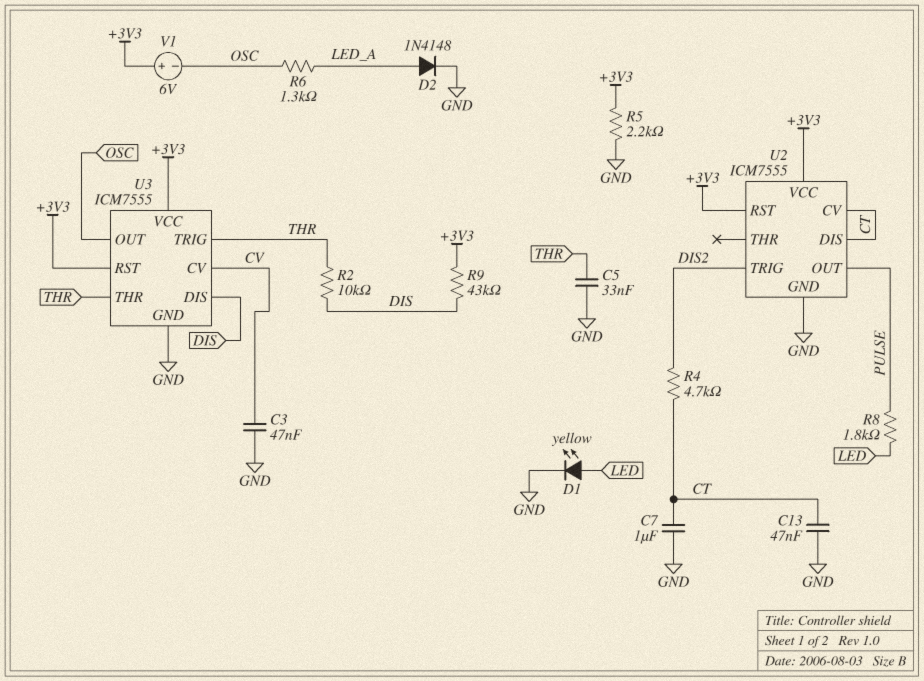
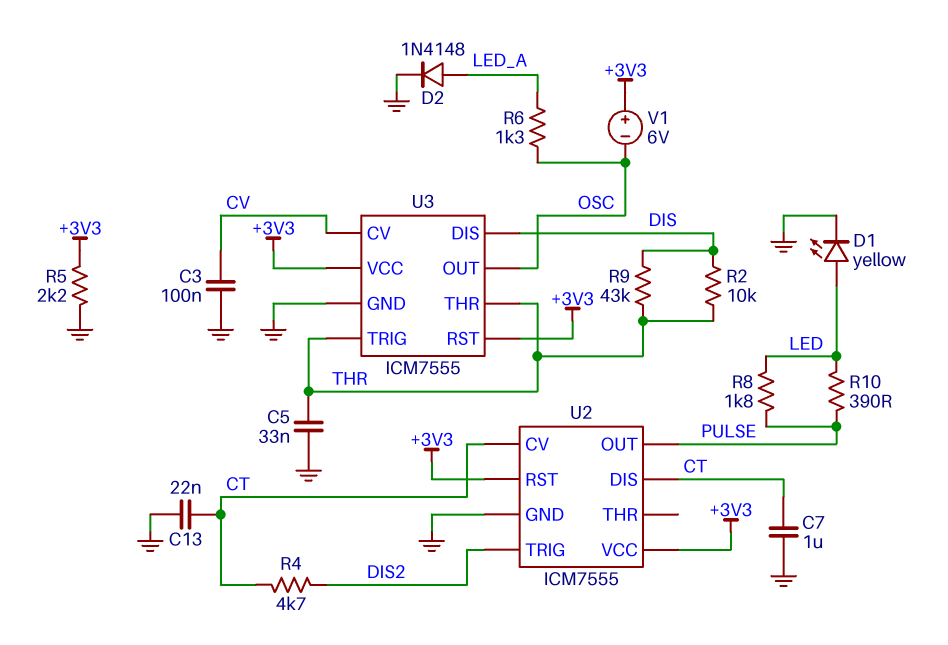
C3: 47nF (CV, GND) -> 100nF (CV, GND)
C13: 47nF (CT, GND) -> 22nF (CT, GND)
R9: 43k (+3V3, DIS) -> 43k (DIS, THR)
R10: none -> 390 (LED, PULSE)

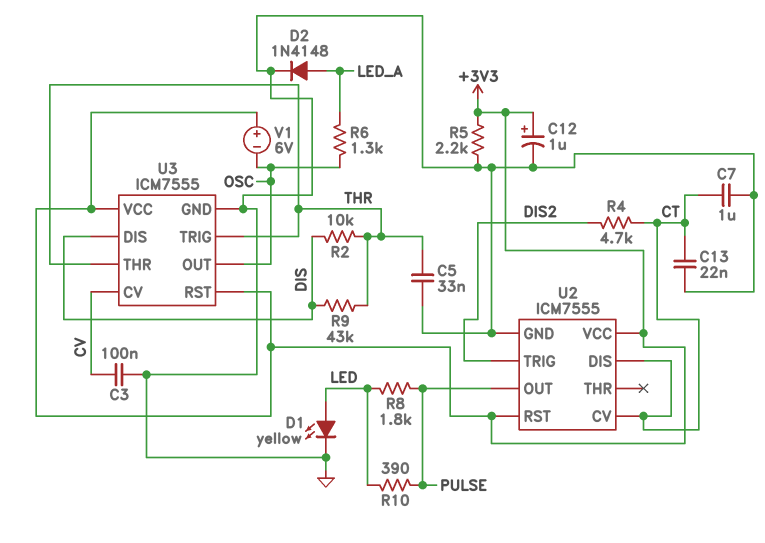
C12: none -> 1uF (plus +3V3, minus GND)

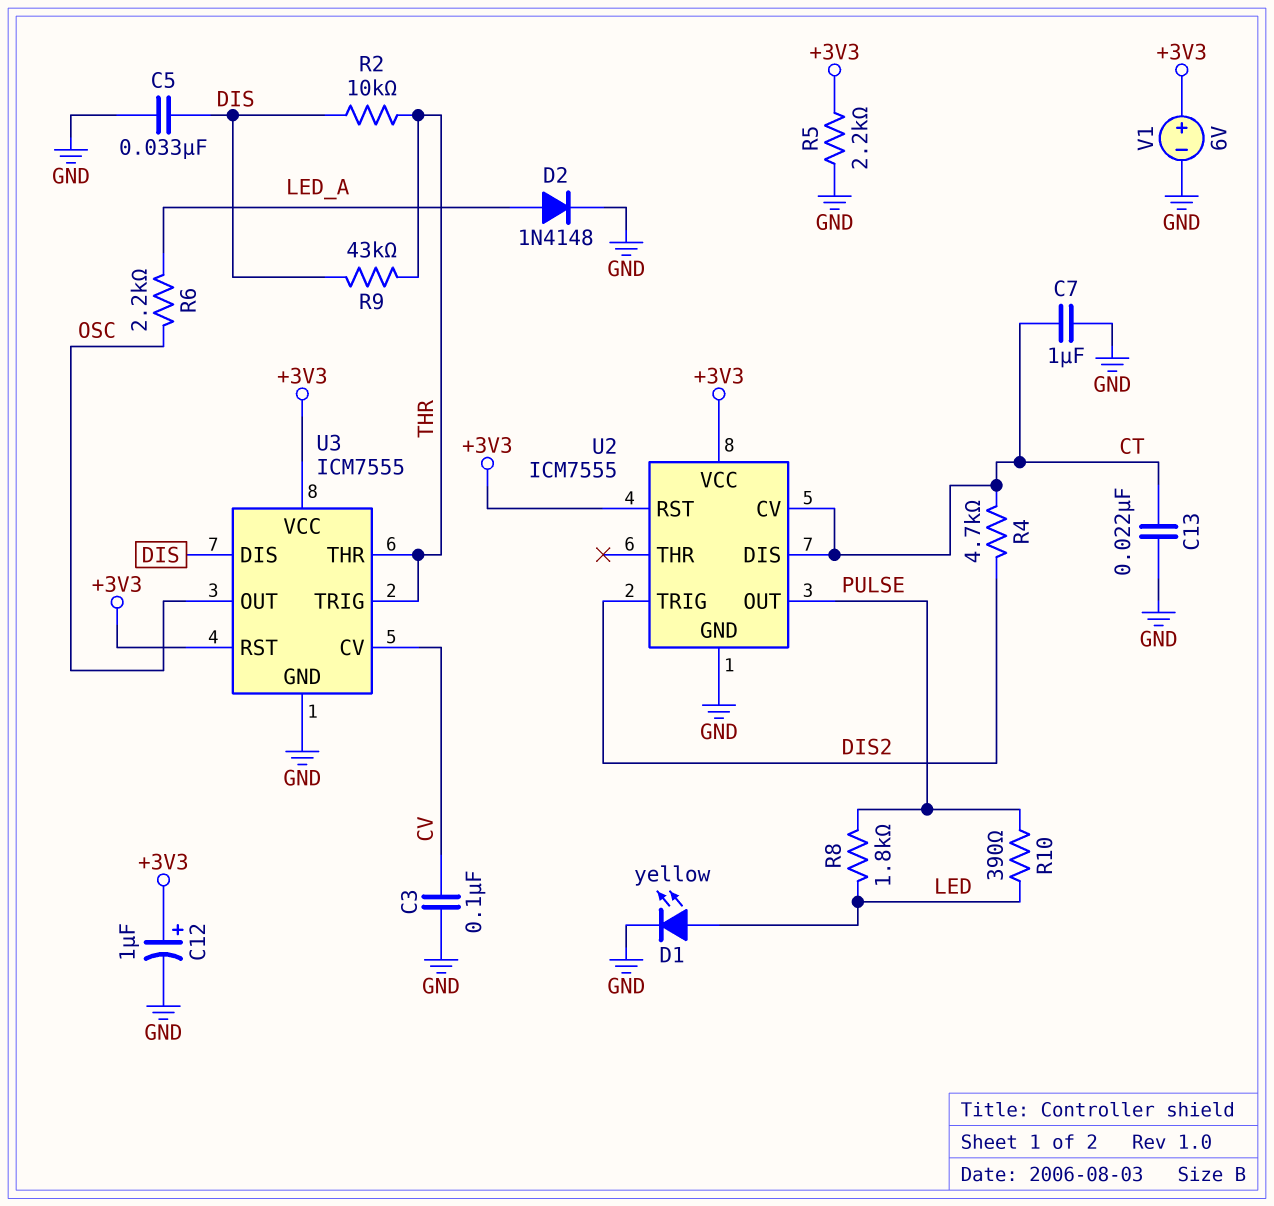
C5: 33nF (GND, THR) -> 33nF (DIS, GND)
R6: 1.3k (LED_A, OSC) -> 2.2k (LED_A, OSC)
V1: 6V (plus +3V3, minus OSC) -> 6V (plus +3V3, minus GND)

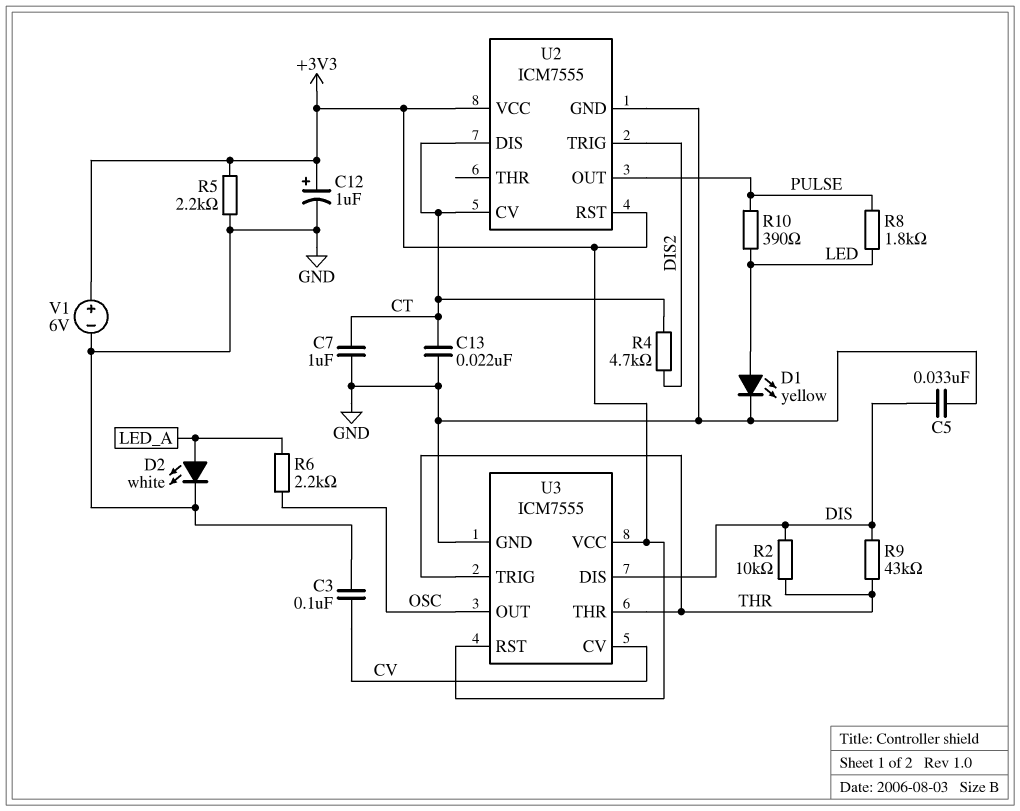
D2: diode 1N4148 (A LED_A, K GND) -> LED white (A LED_A, K GND)

